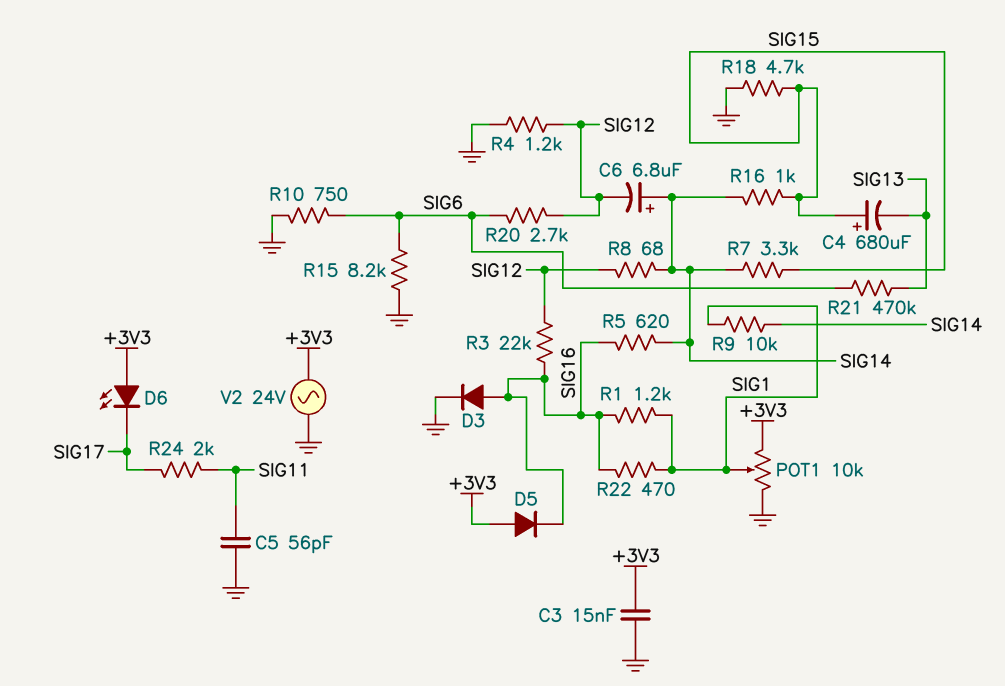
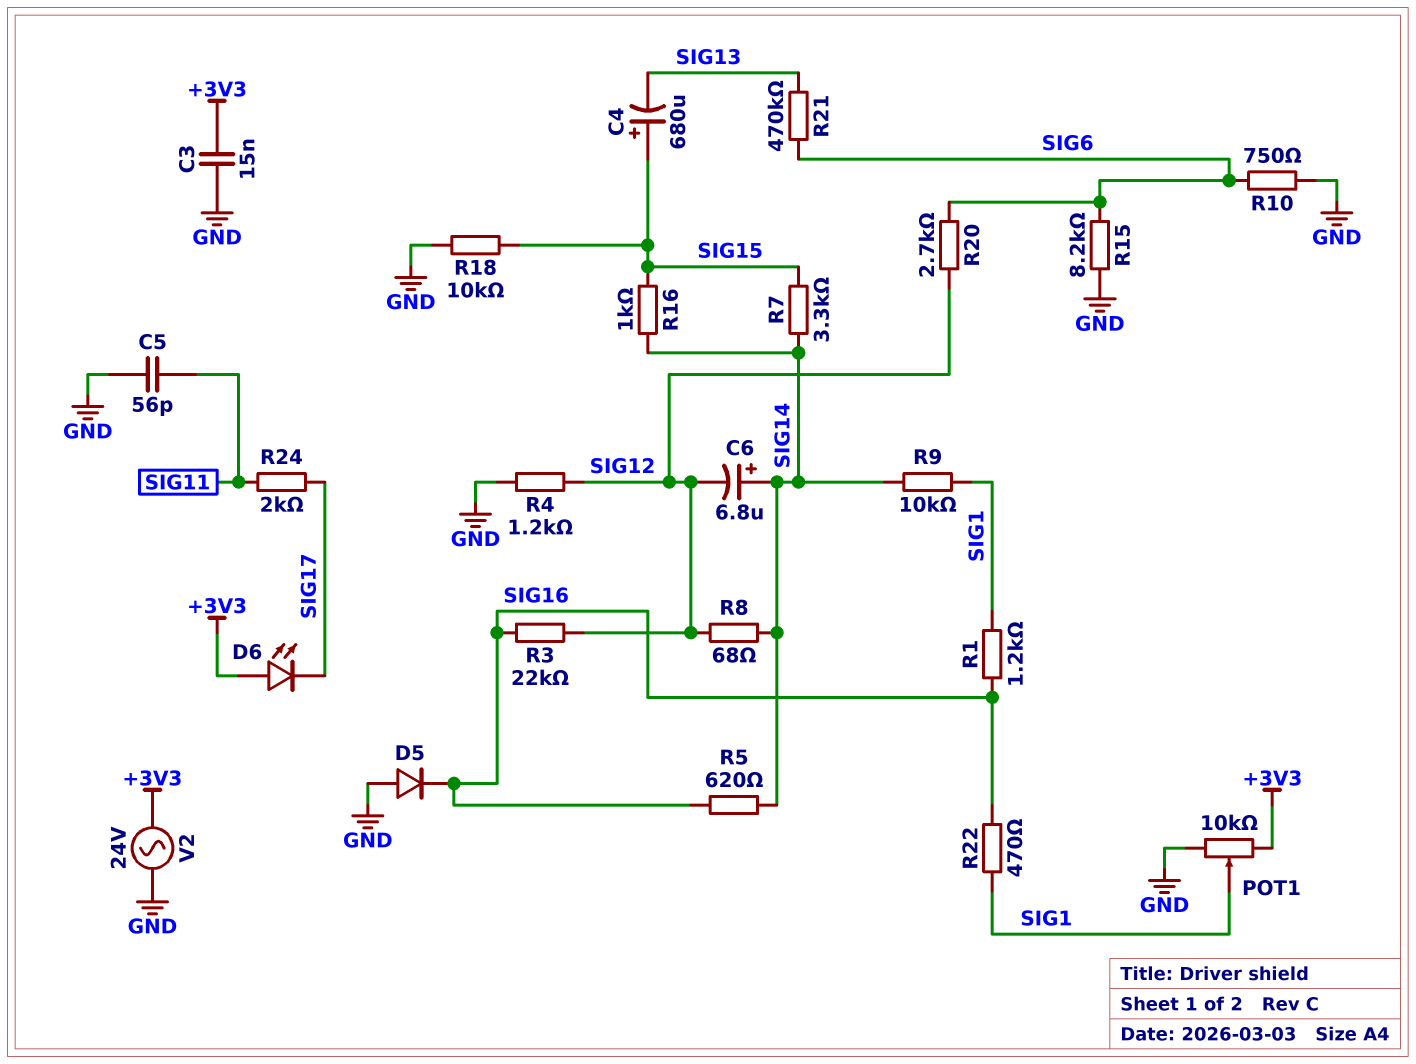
D3: diode (A SIG16, K GND) -> none
D5: diode (A +3V3, K SIG16) -> diode (A GND, K SIG16)
R18: 4.7k (GND, SIG15) -> 10k (GND, SIG15)

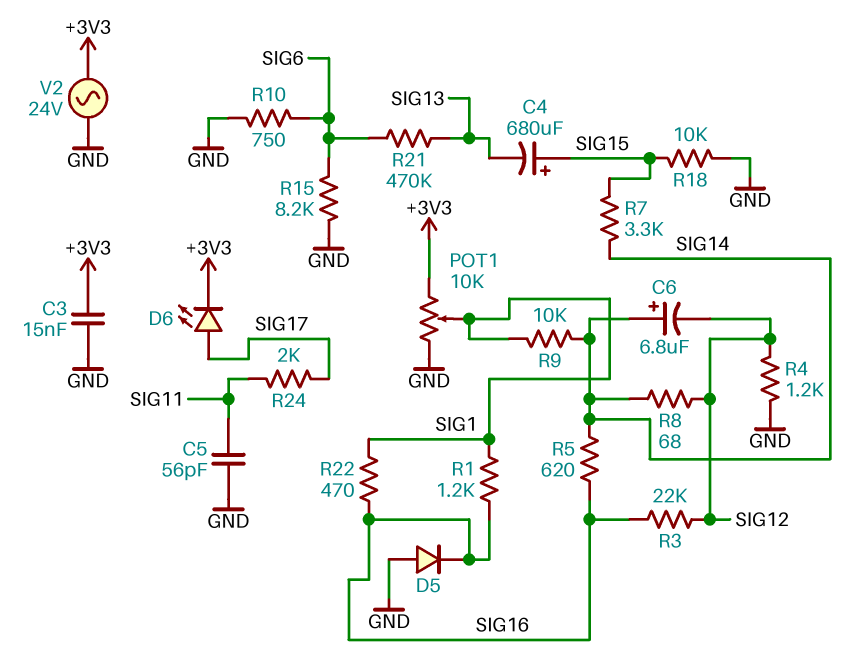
D6: LED (A +3V3, K SIG17) -> LED (A SIG17, K +3V3)
R16: 1k (SIG14, SIG15) -> none
R20: 2.7k (SIG6, SIG12) -> none

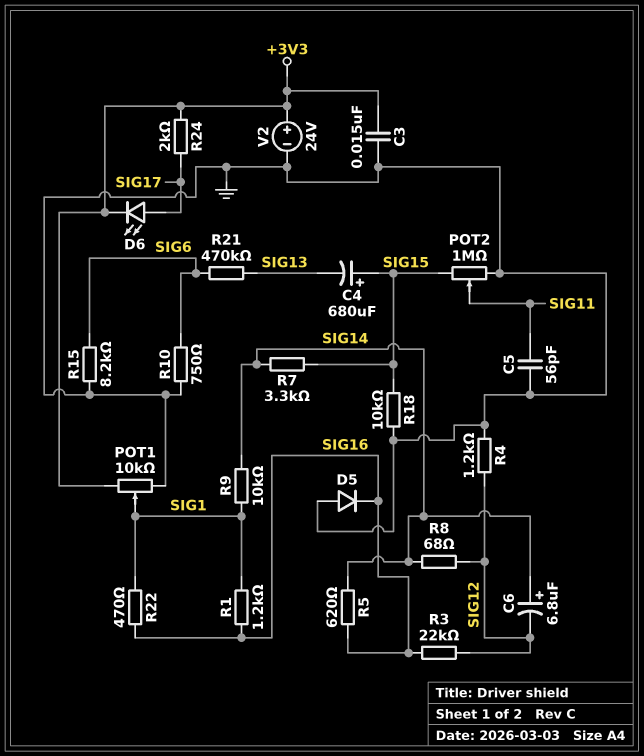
POT2: none -> 1M (GND, SIG15, wiper SIG11)
R24: 2k (SIG11, SIG17) -> 2k (+3V3, SIG17)
V2: AC 24V (+3V3, GND) -> 24V (plus +3V3, minus GND)

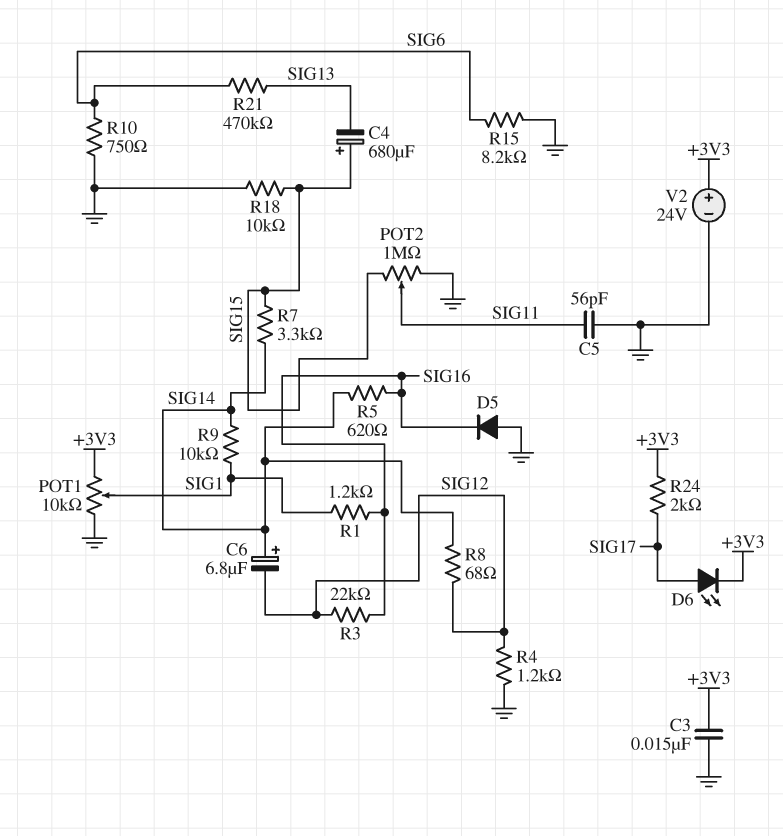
R22: 470 (SIG1, SIG16) -> none

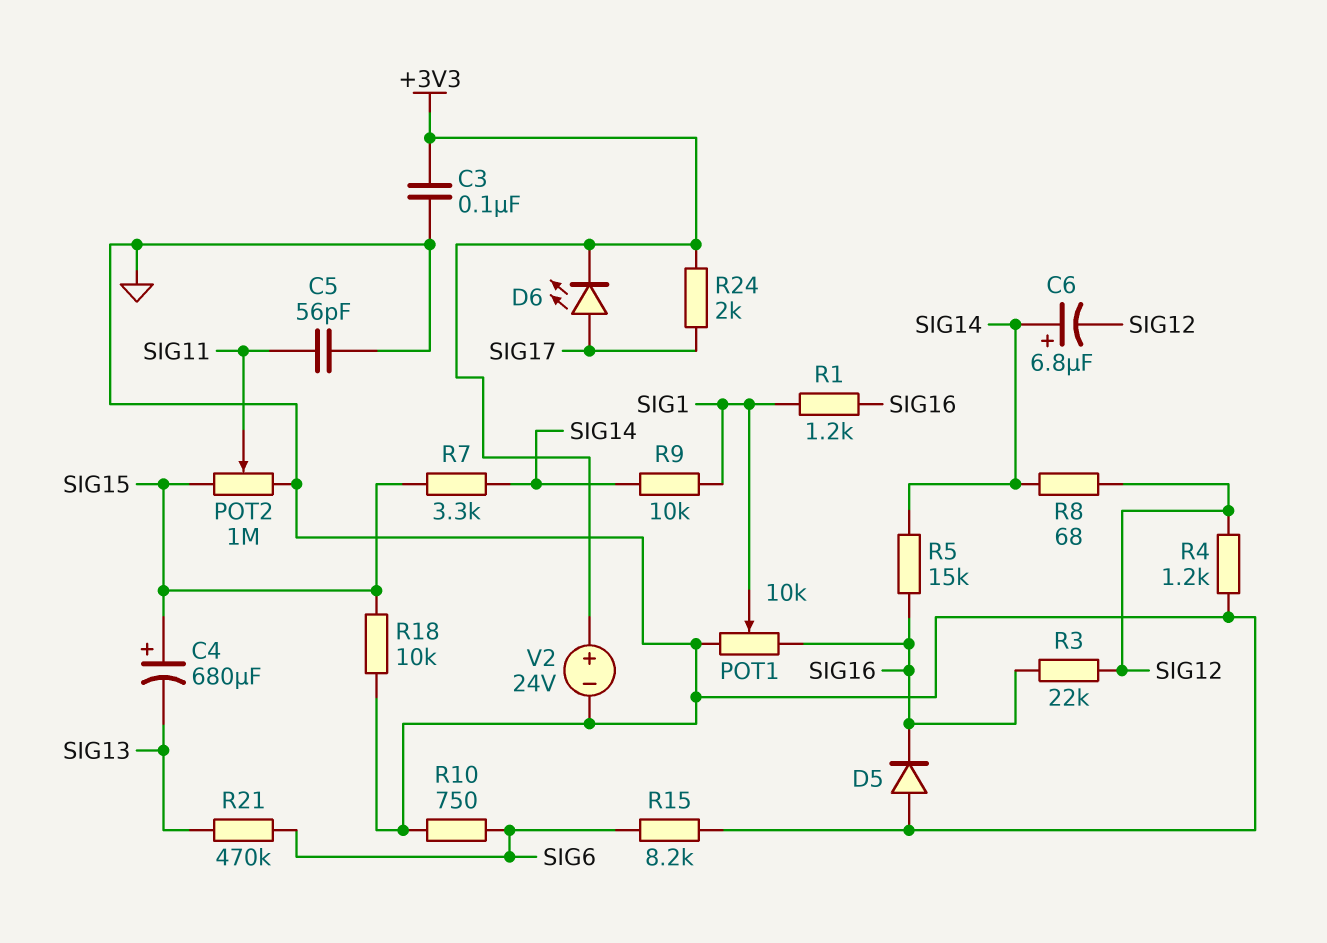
C3: 15nF (+3V3, GND) -> 100nF (+3V3, GND)
POT1: 10k (+3V3, GND, wiper SIG1) -> 10k (GND, SIG16, wiper SIG1)
R5: 620 (SIG14, SIG16) -> 15k (SIG14, SIG16)

